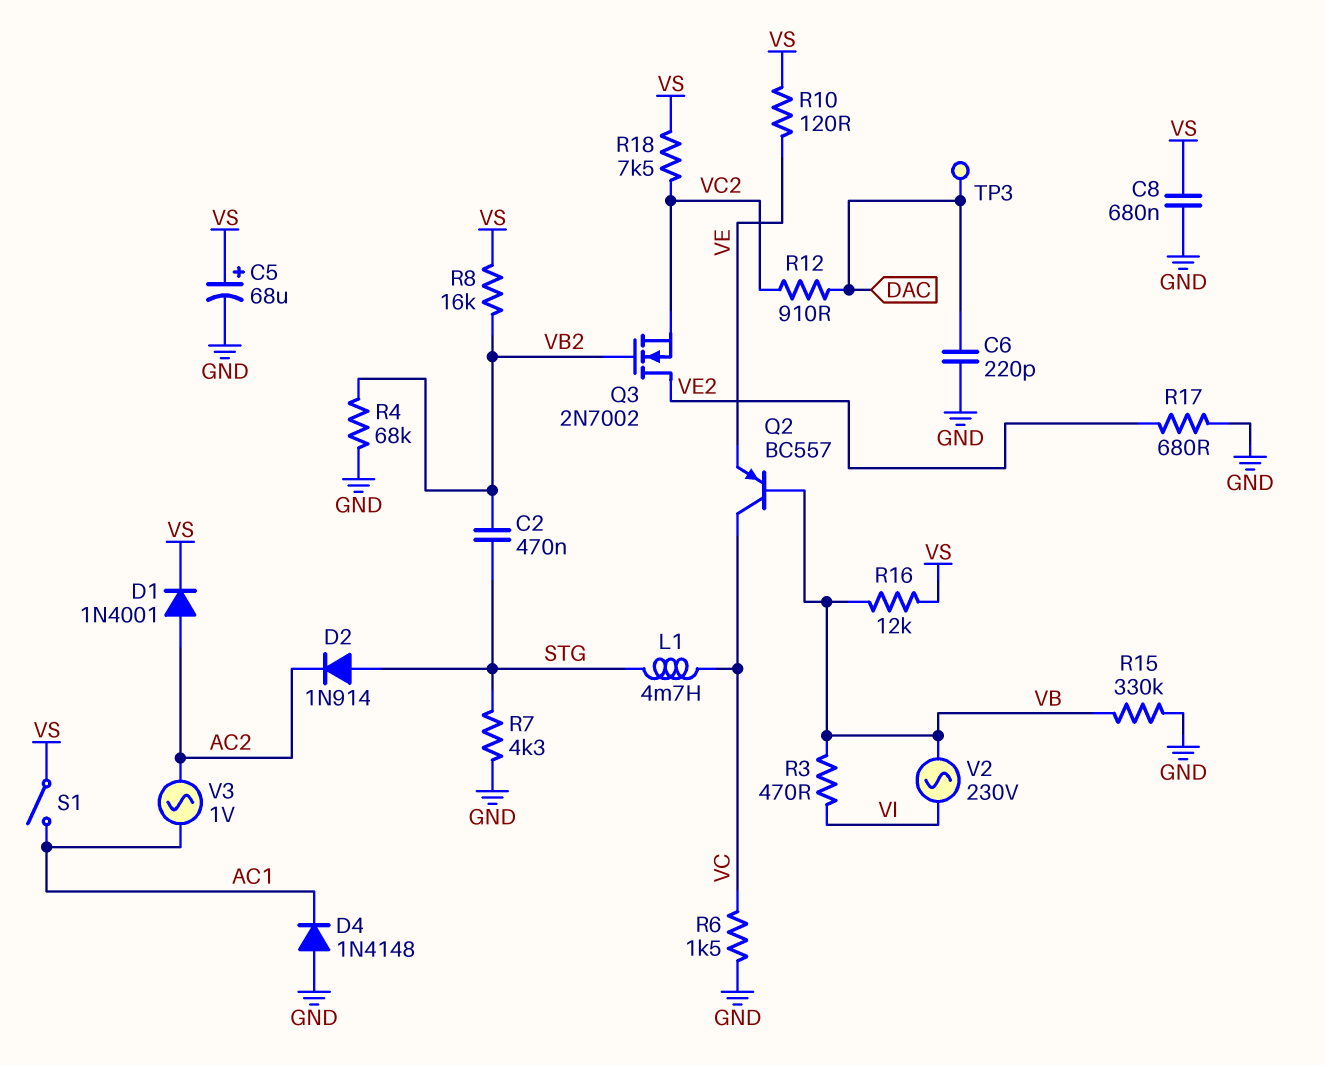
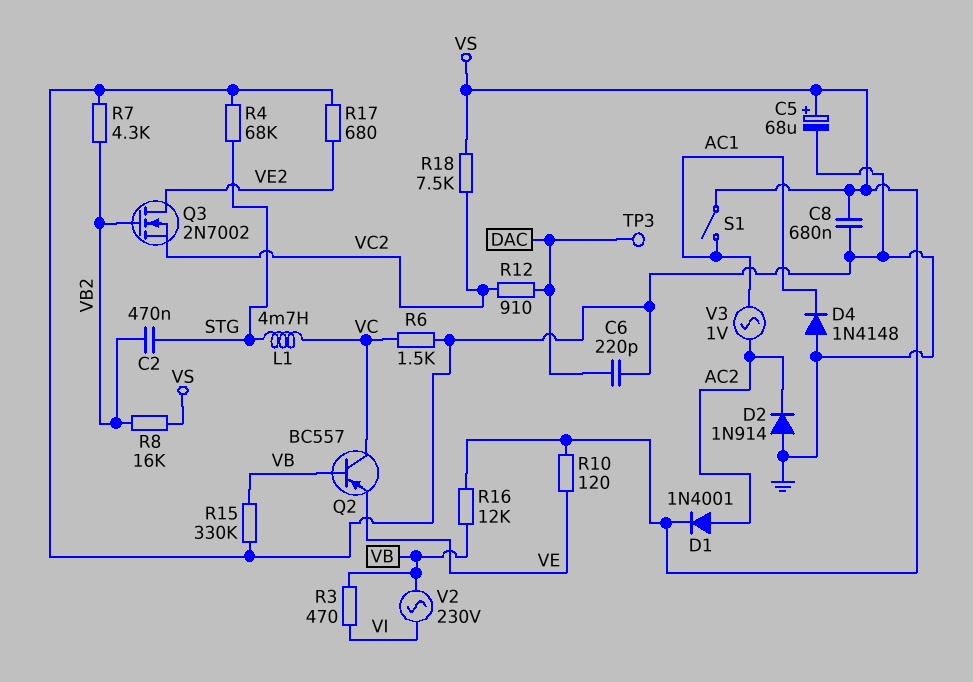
D2: diode 1N914 (A STG, K AC2) -> diode 1N914 (A GND, K AC2)
R4: 68k (GND, VB2) -> 68k (GND, STG)
R7: 4.3k (GND, STG) -> 4.3k (GND, VB2)

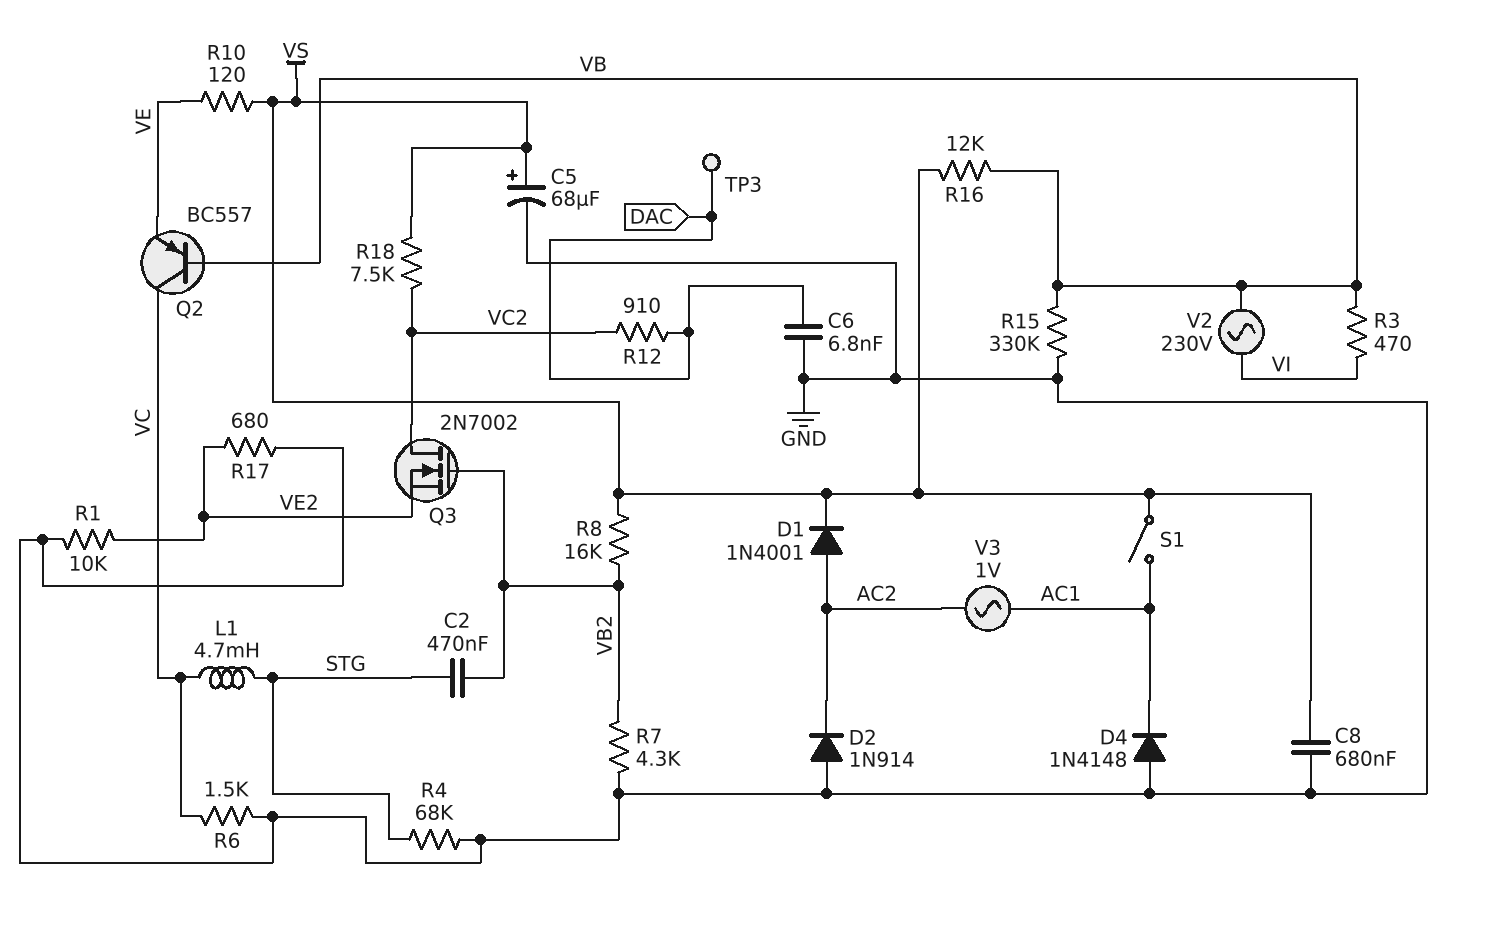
C6: 220pF (DAC, GND) -> 6.8nF (DAC, GND)
Q3: NMOS 2N7002 (G VB2, D VE2, S VC2) -> NMOS 2N7002 (G VB2, D VC2, S VE2)
R1: none -> 10k (GND, VE2)

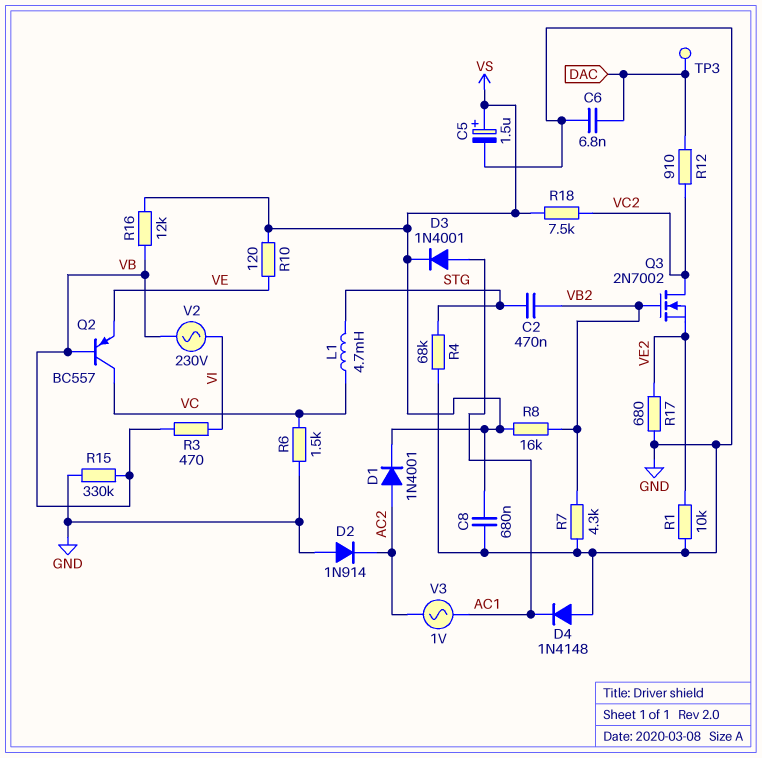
C5: 68uF (plus VS, minus GND) -> 1.5uF (plus VS, minus GND)
D3: none -> diode 1N4001 (A AC1, K VS)
S1: switch (AC1, VS) -> none

